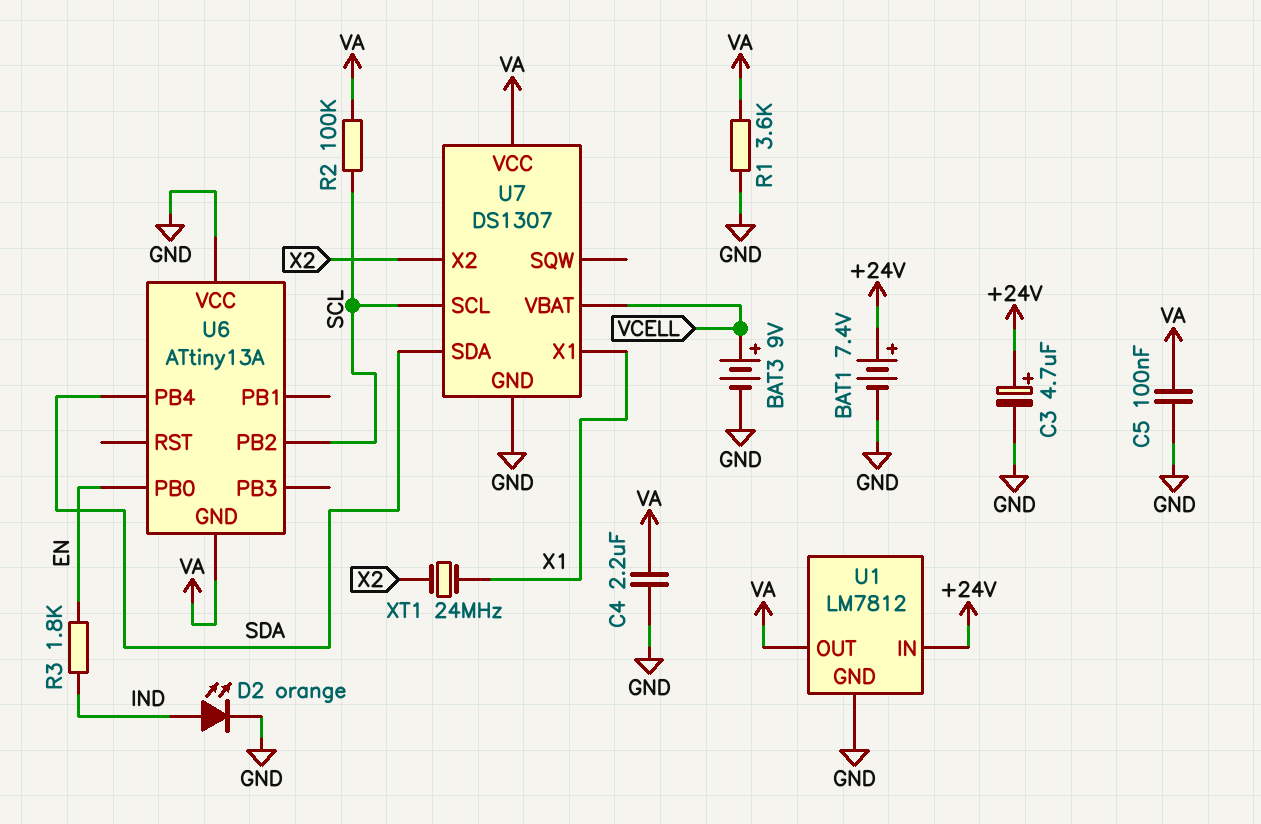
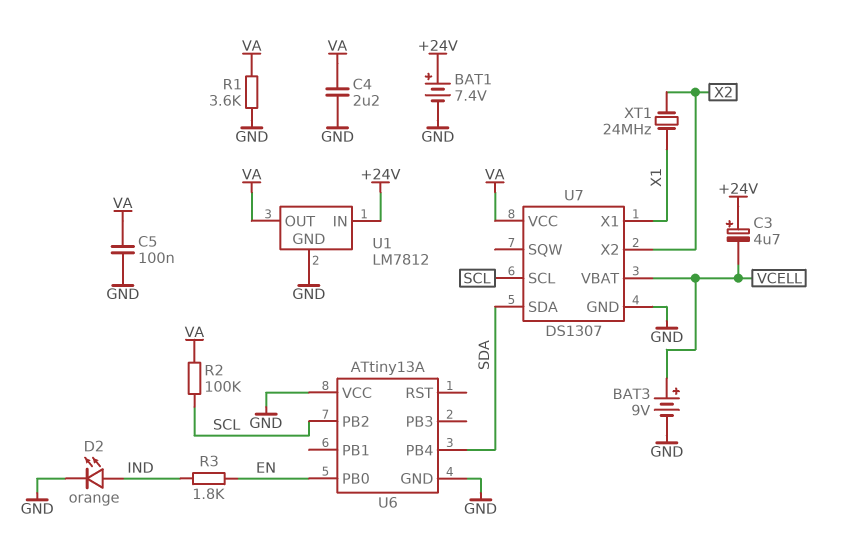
C3: 4.7uF (plus +24V, minus GND) -> 4.7uF (plus +24V, minus VCELL)
U6 pin GND: VA -> GND

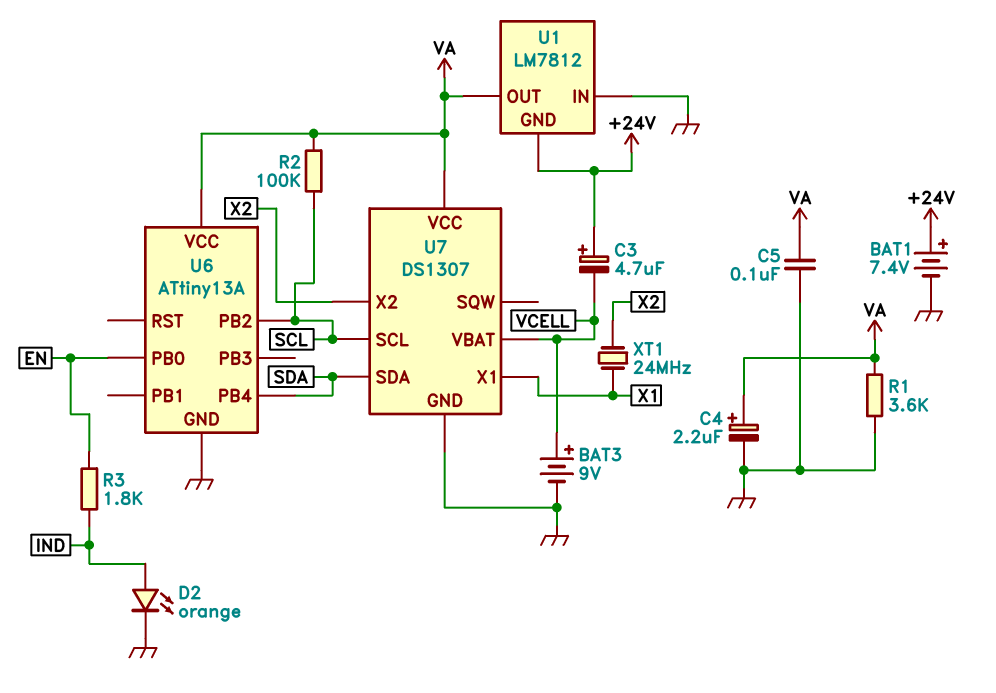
C4: 2.2uF (GND, VA) -> 2.2uF (plus VA, minus GND)
U1 pin GND: GND -> +24V
U1 pin IN: +24V -> GND
U6 pin VCC: GND -> VA

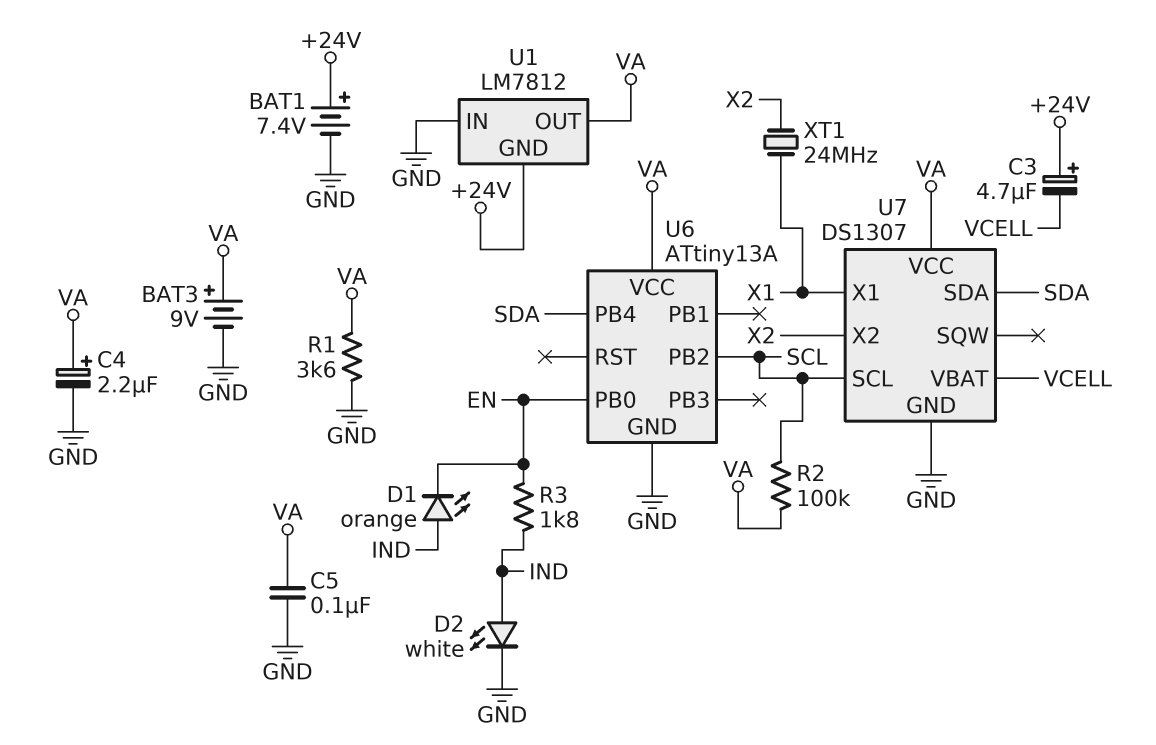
BAT3: 9V (plus VCELL, minus GND) -> 9V (plus VA, minus GND)
D1: none -> LED orange (A IND, K EN)
D2: LED orange (A IND, K GND) -> LED white (A IND, K GND)

